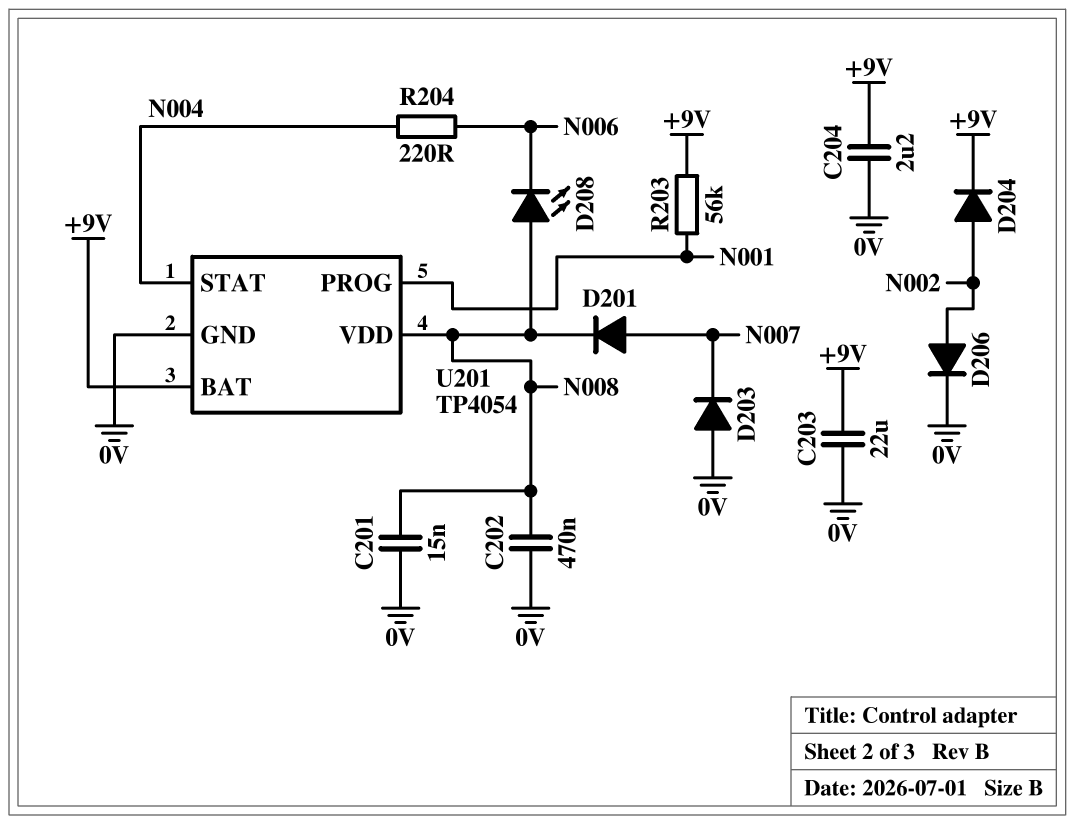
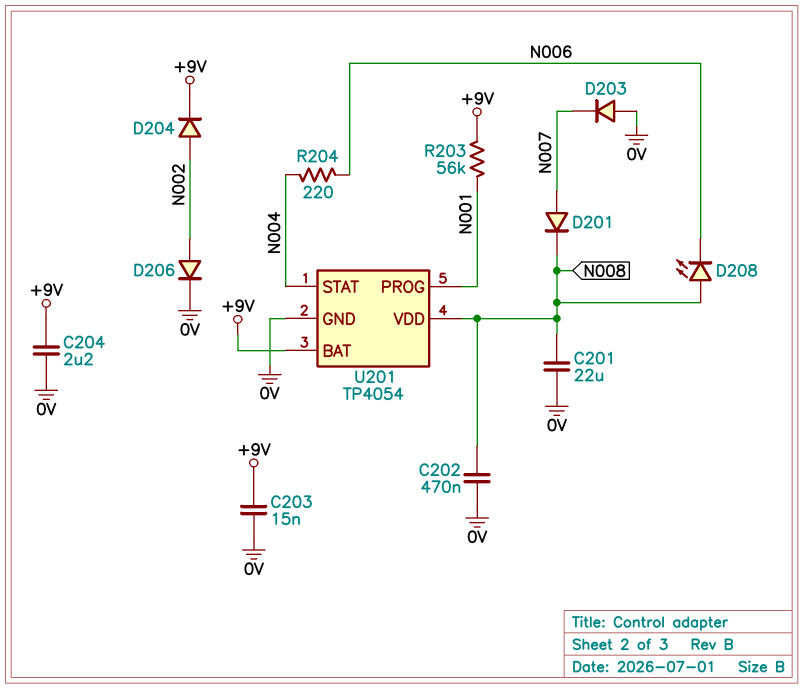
C201: 15nF (0V, N008) -> 22uF (0V, N008)
C203: 22uF (+9V, 0V) -> 15nF (+9V, 0V)

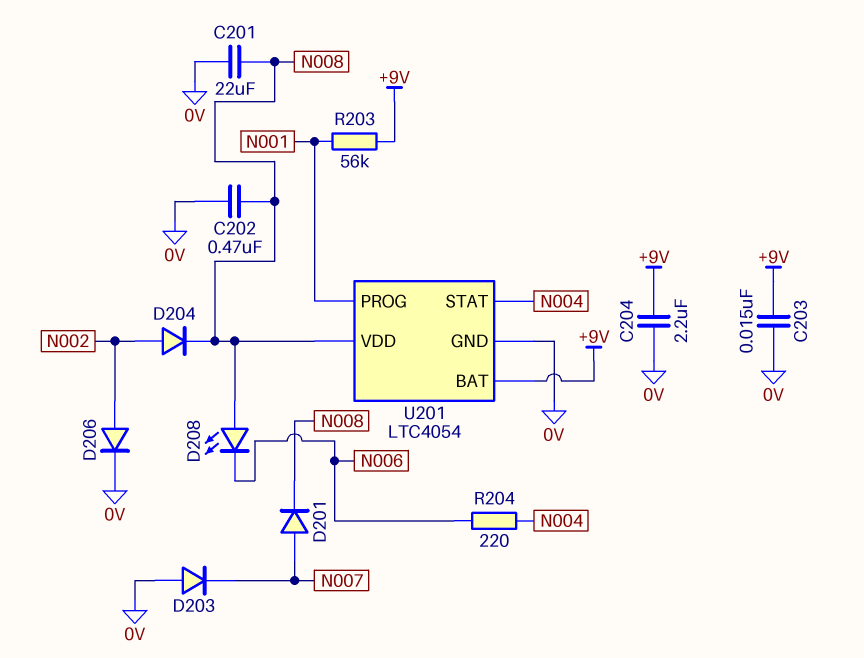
D204: diode (A N002, K +9V) -> diode (A N002, K N008)
U201: TP4054 -> LTC4054

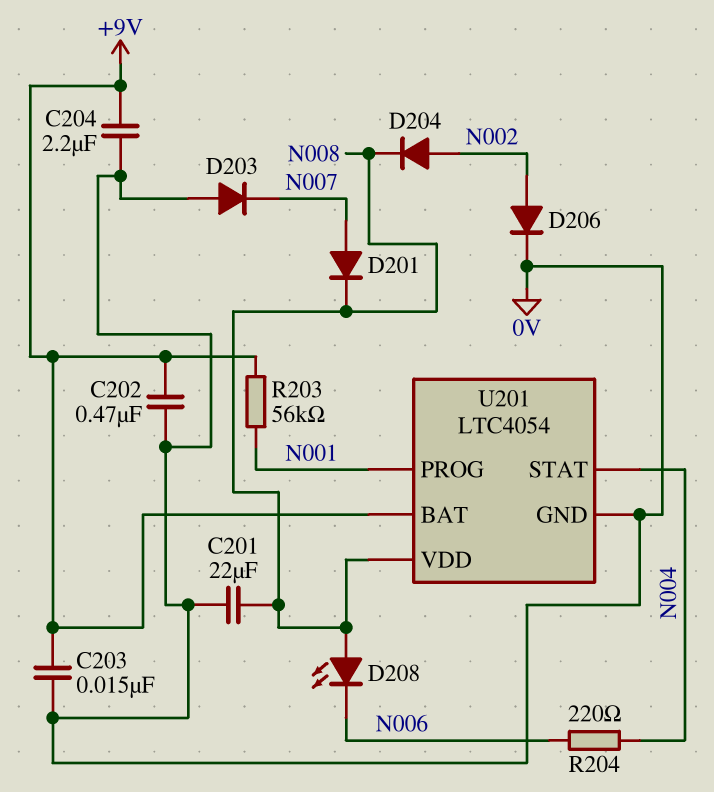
C202: 470nF (0V, N008) -> 470nF (+9V, 0V)

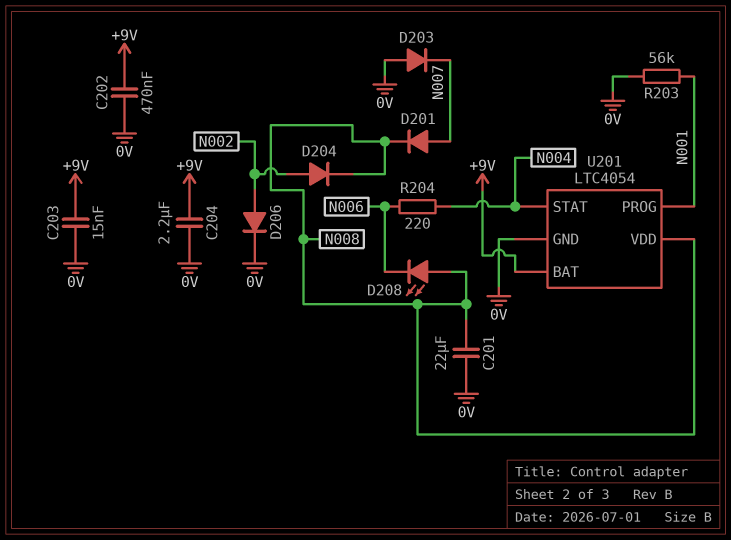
R203: 56k (+9V, N001) -> 56k (0V, N001)

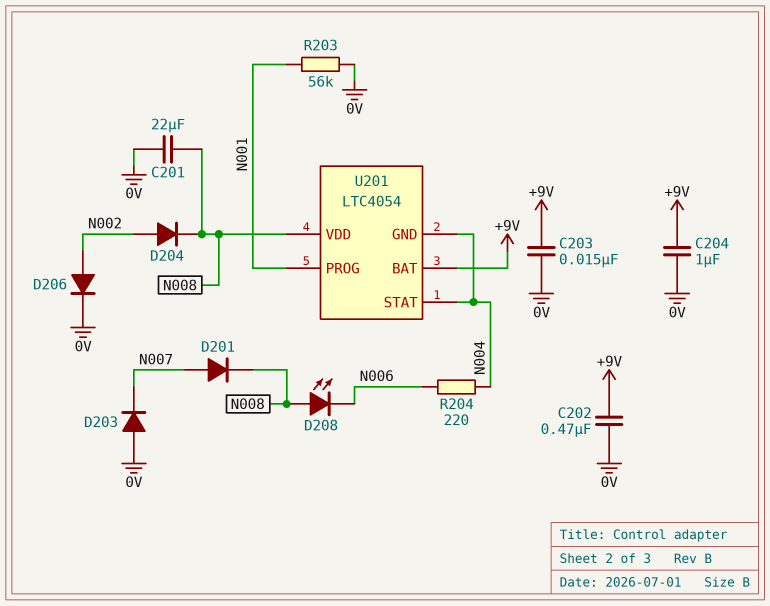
C204: 2.2uF (+9V, 0V) -> 1uF (+9V, 0V)
U201 pin GND: 0V -> N004

